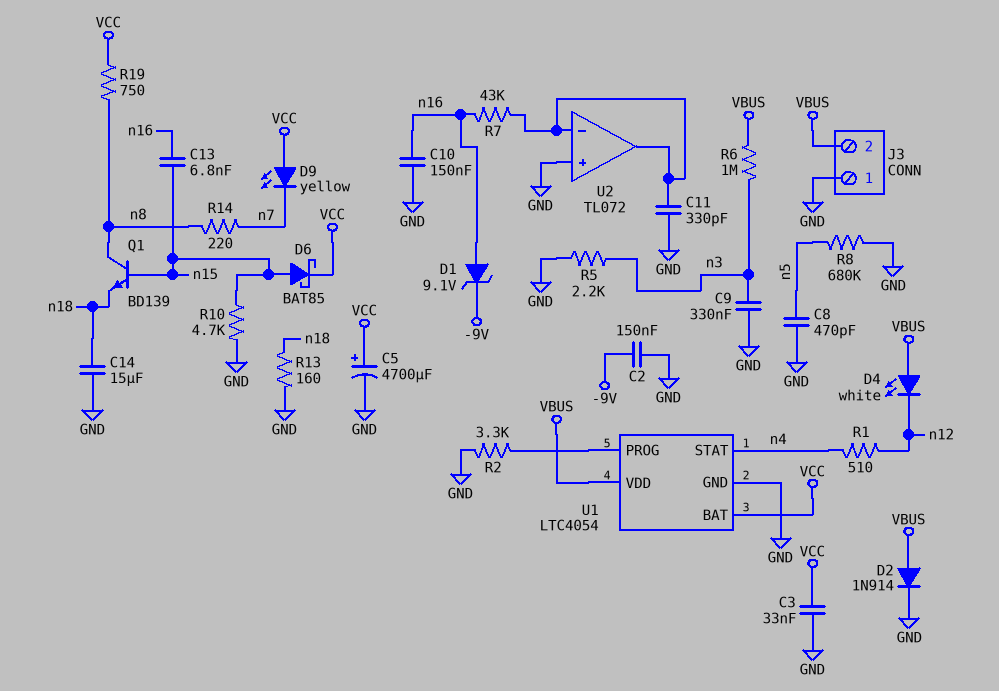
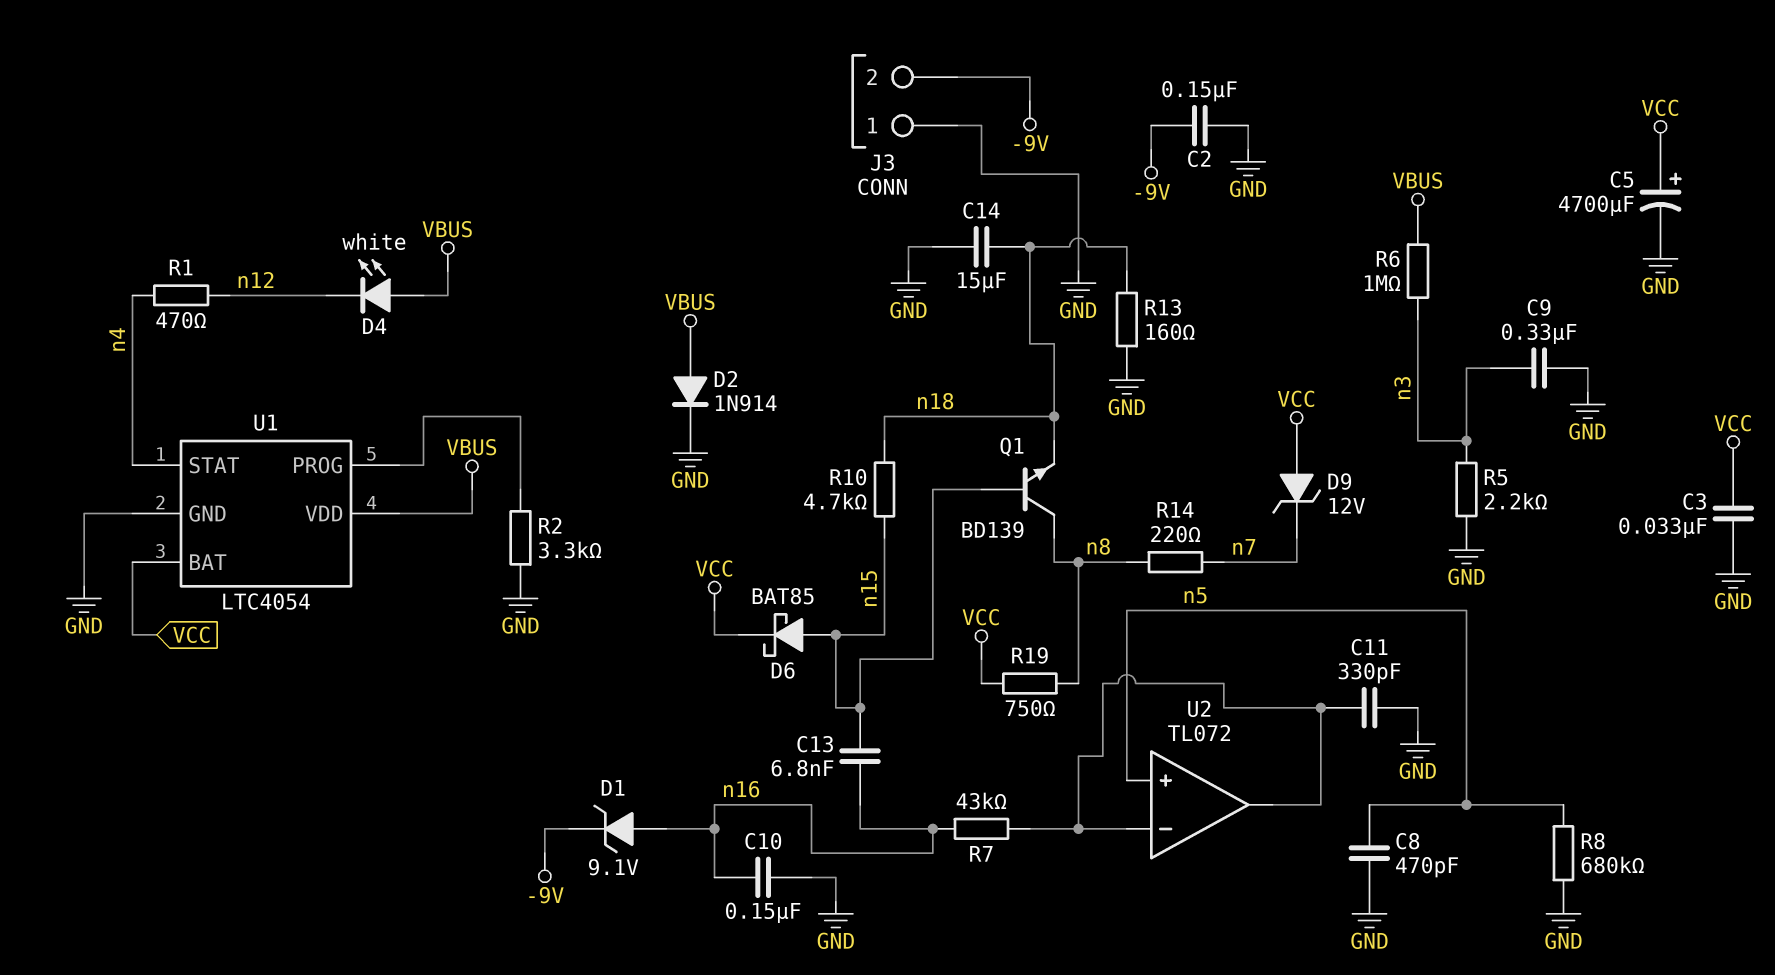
D9: LED yellow (A VCC, K n7) -> zener 12V (A VCC, K n7)
J3 pin 2: VBUS -> -9V
R1: 510 (n4, n12) -> 470 (n4, n12)
R10: 4.7k (GND, n15) -> 4.7k (n15, n18)
U2 pin in+: GND -> n5

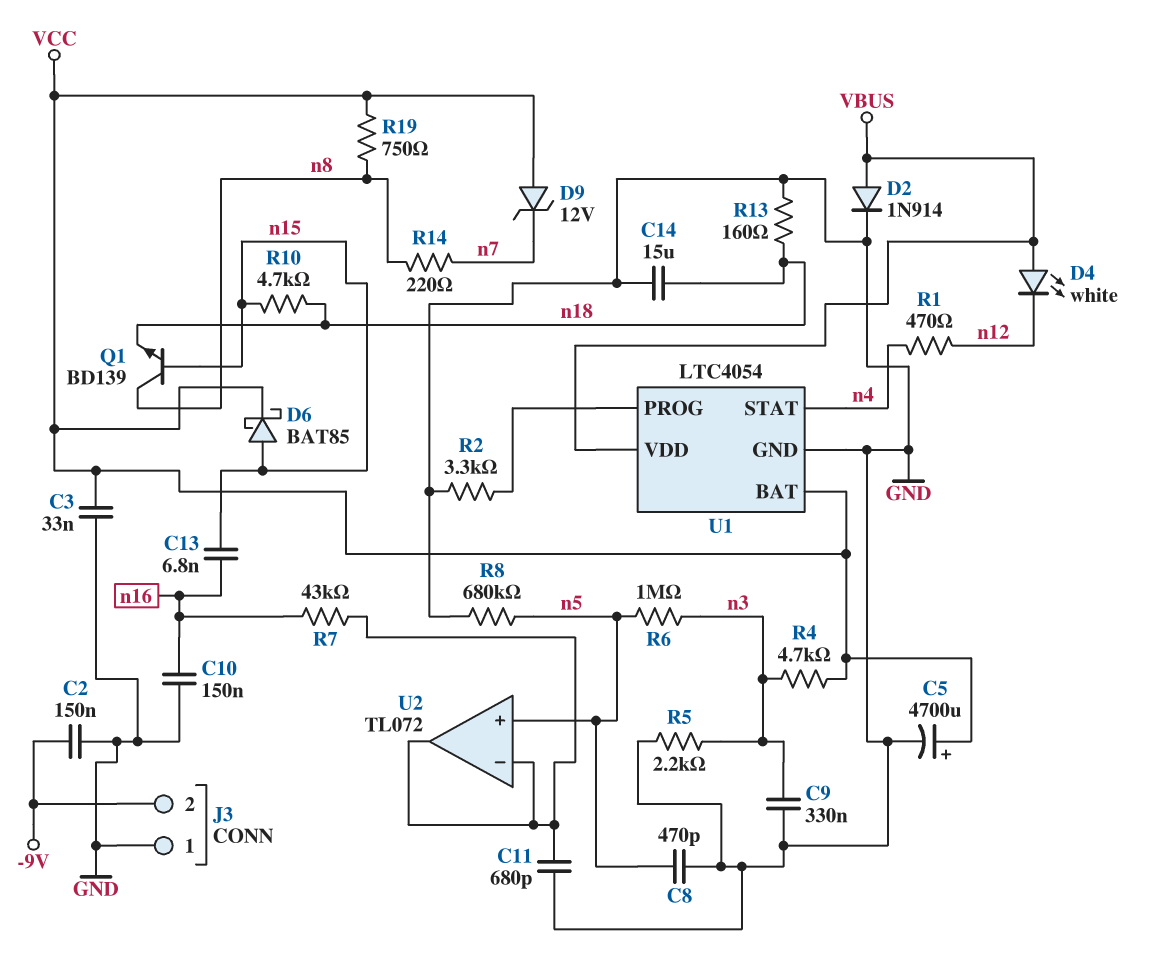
C11: 330pF (GND, U2/in-) -> 680pF (GND, U2/in-)
D1: zener 9.1V (A n16, K -9V) -> none
R4: none -> 4.7k (VCC, n3)
R6: 1M (VBUS, n3) -> 1M (n3, n5)

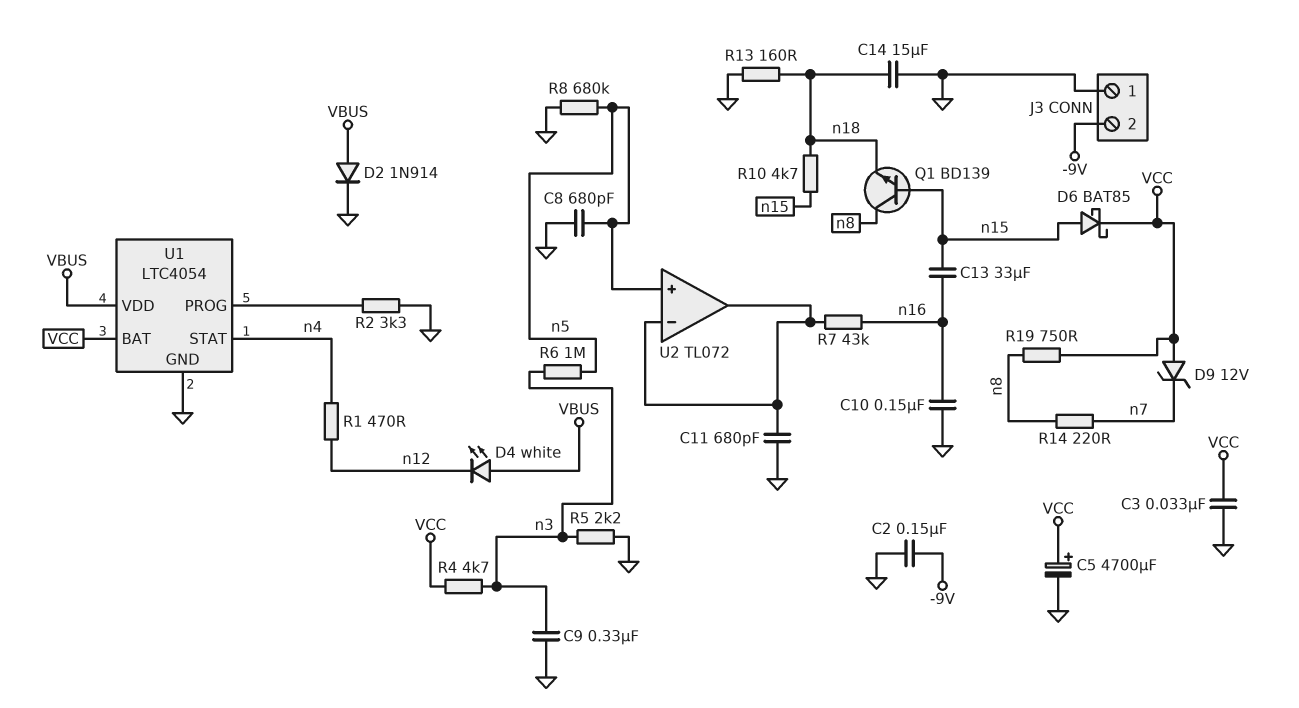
C8: 470pF (GND, n5) -> 680pF (GND, n5)
C13: 6.8nF (n15, n16) -> 33uF (n15, n16)

